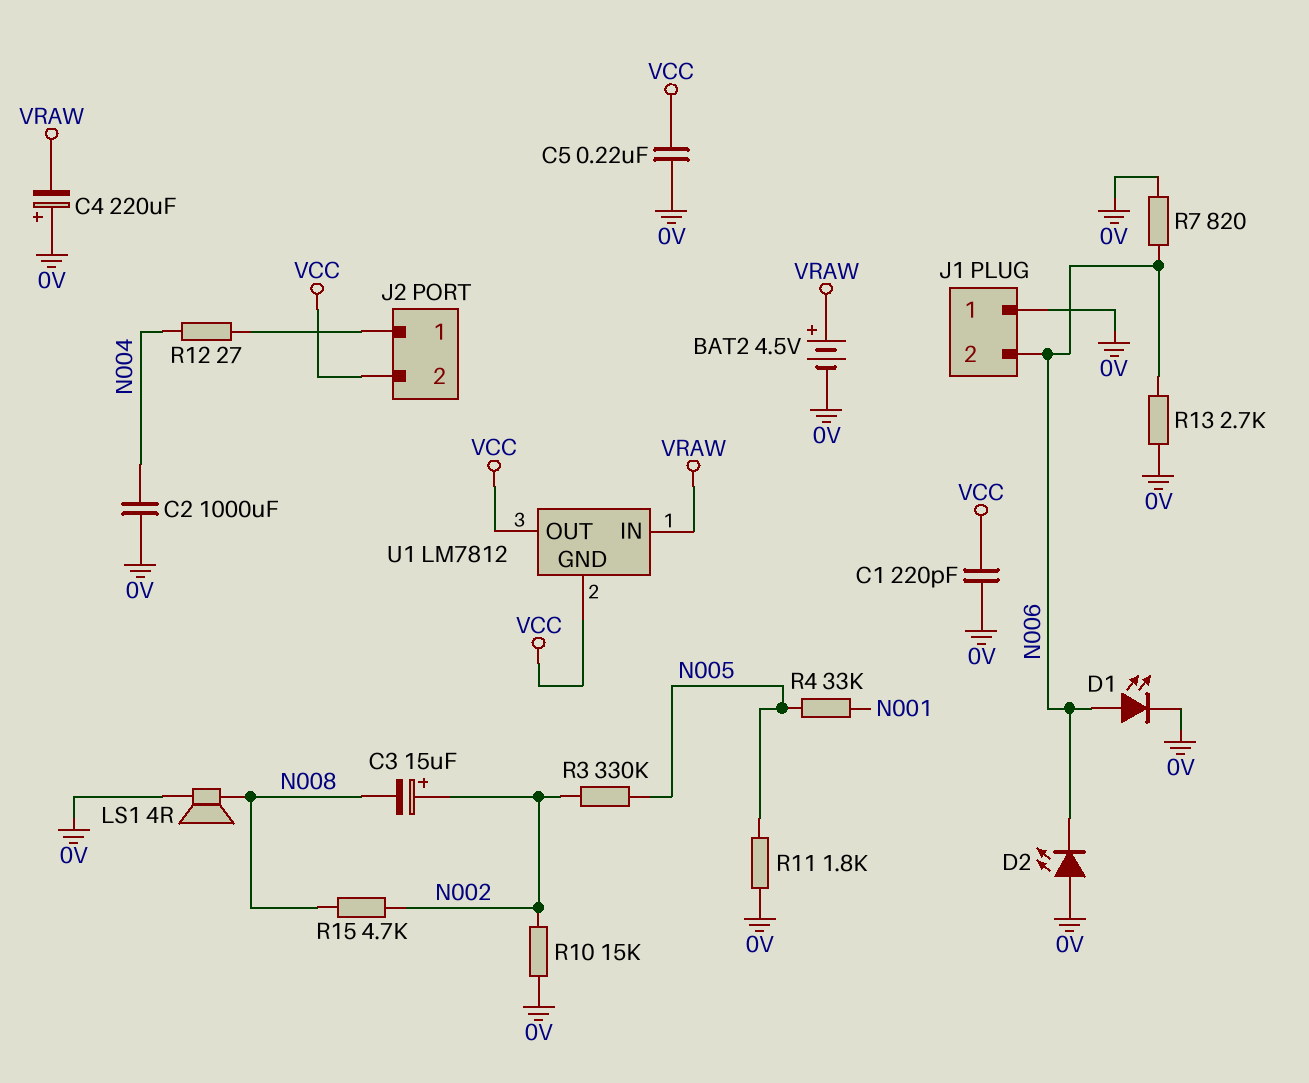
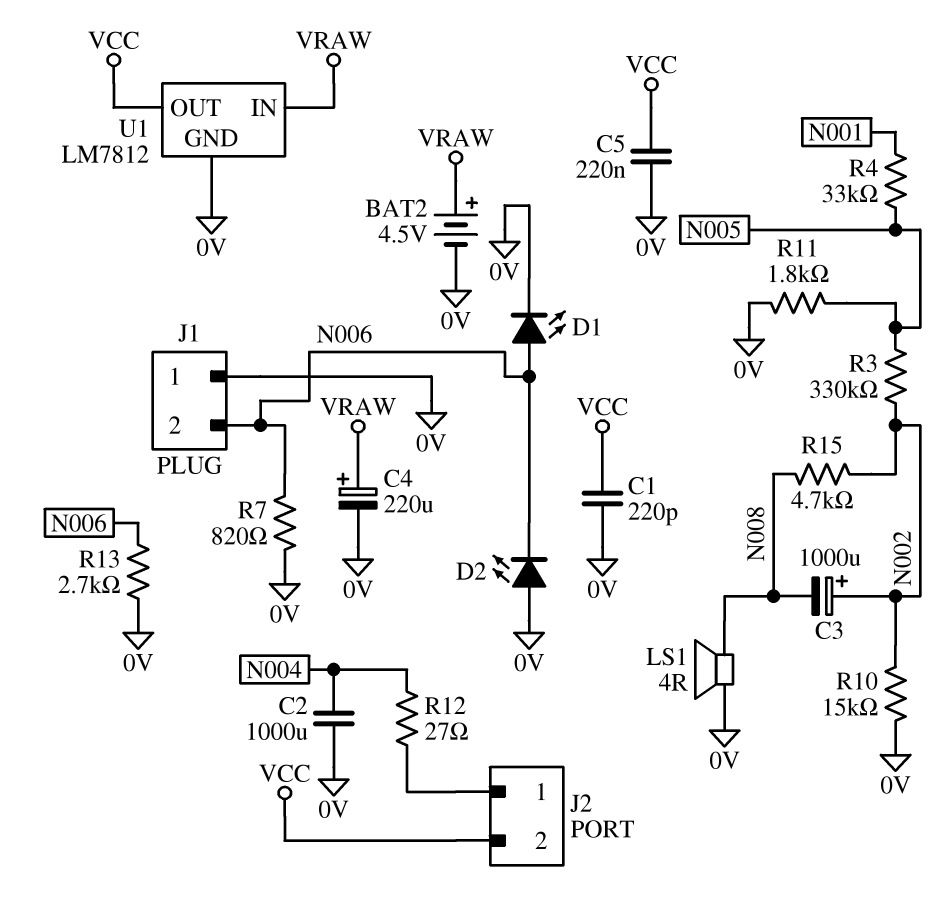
C3: 15uF (plus N002, minus N008) -> 1000uF (plus N002, minus N008)
C4: 220uF (plus 0V, minus VRAW) -> 220uF (plus VRAW, minus 0V)
U1 pin GND: VCC -> 0V

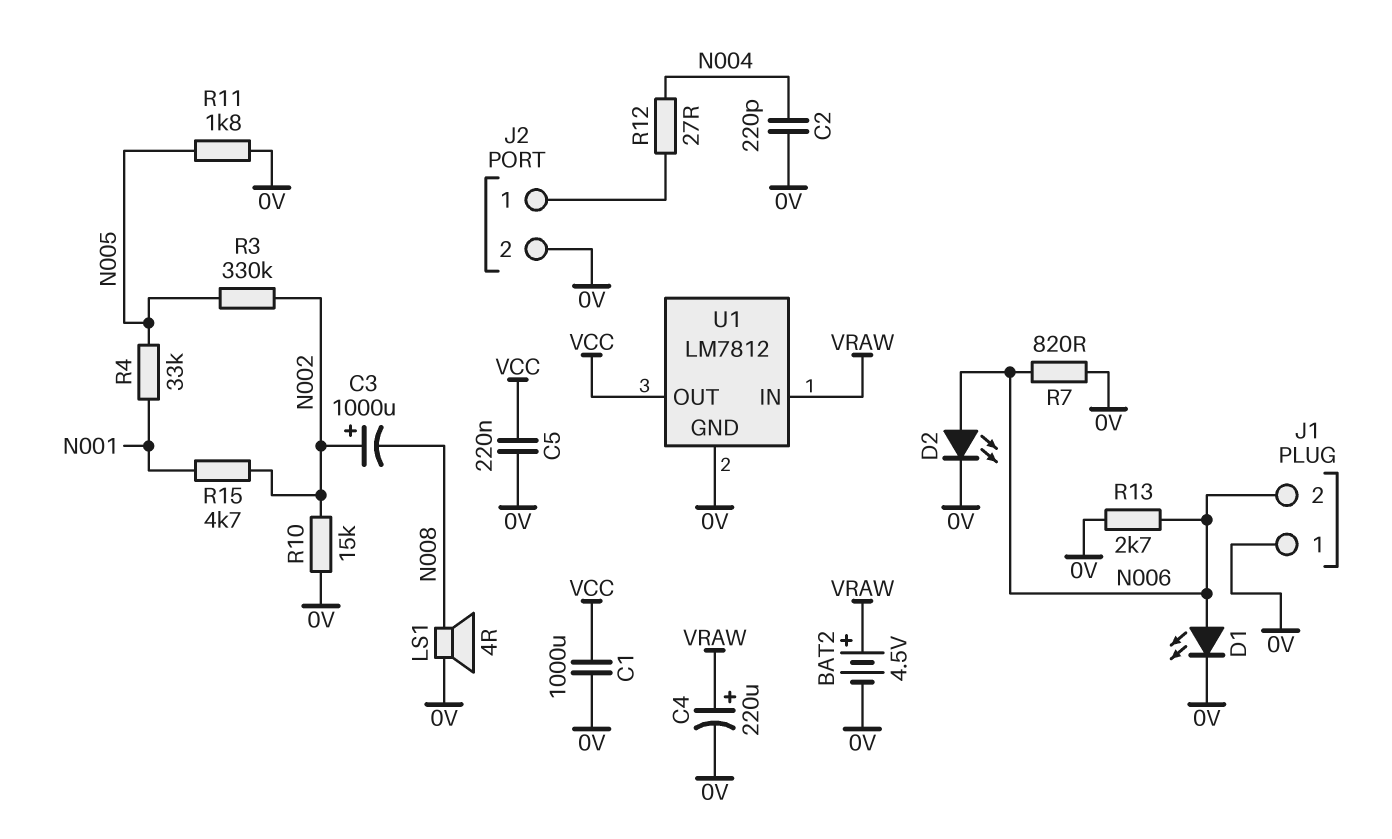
C1: 220pF (0V, VCC) -> 1000uF (0V, VCC)
C2: 1000uF (0V, N004) -> 220pF (0V, N004)
D2: LED (A 0V, K N006) -> LED (A N006, K 0V)
J2 pin 2: VCC -> 0V
R15: 4.7k (N002, N008) -> 4.7k (N001, N002)

